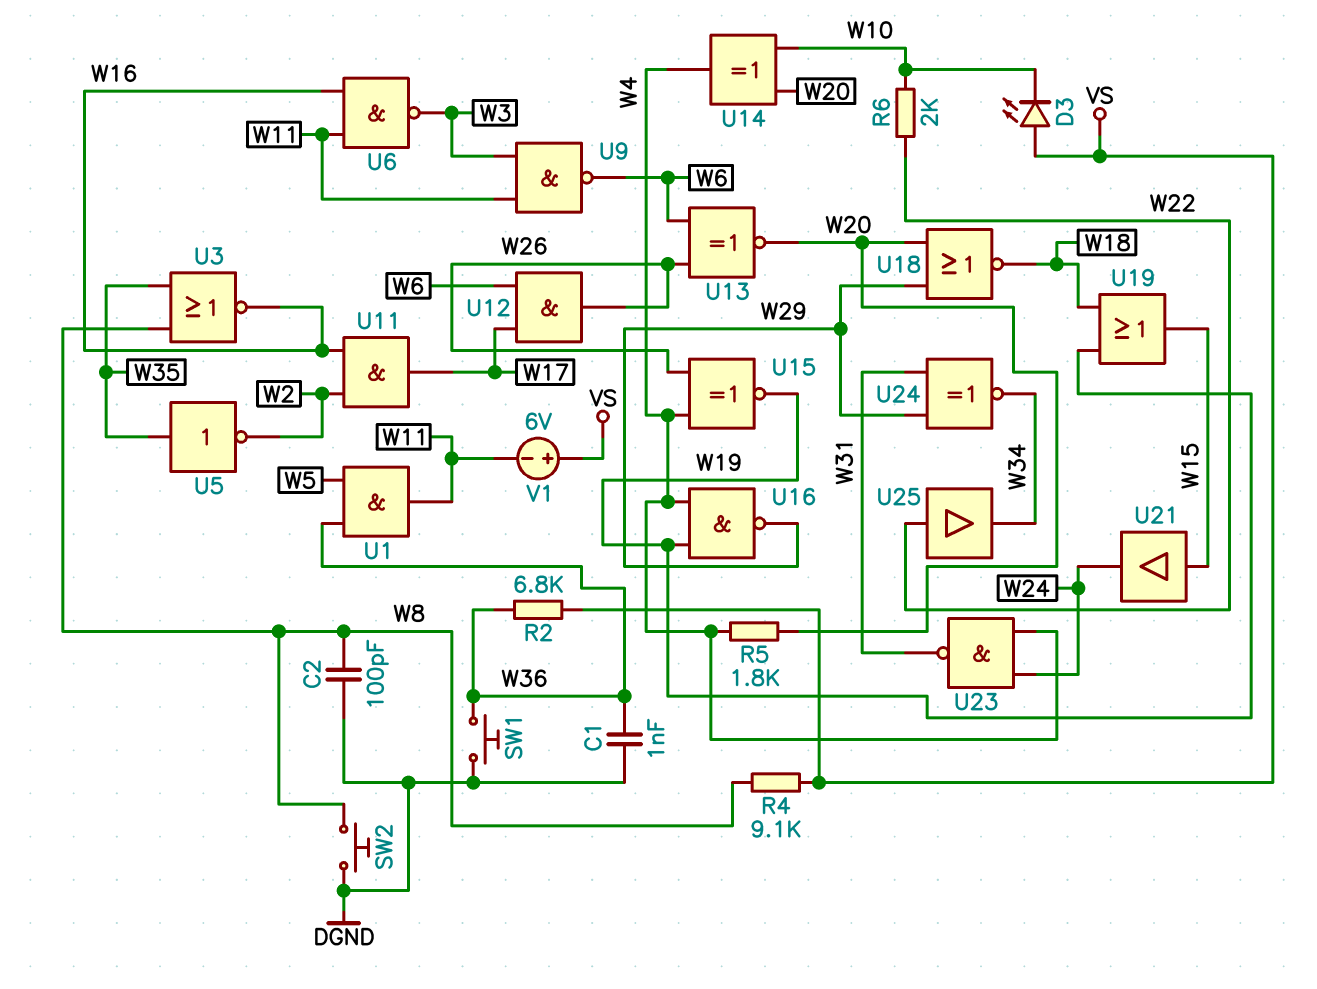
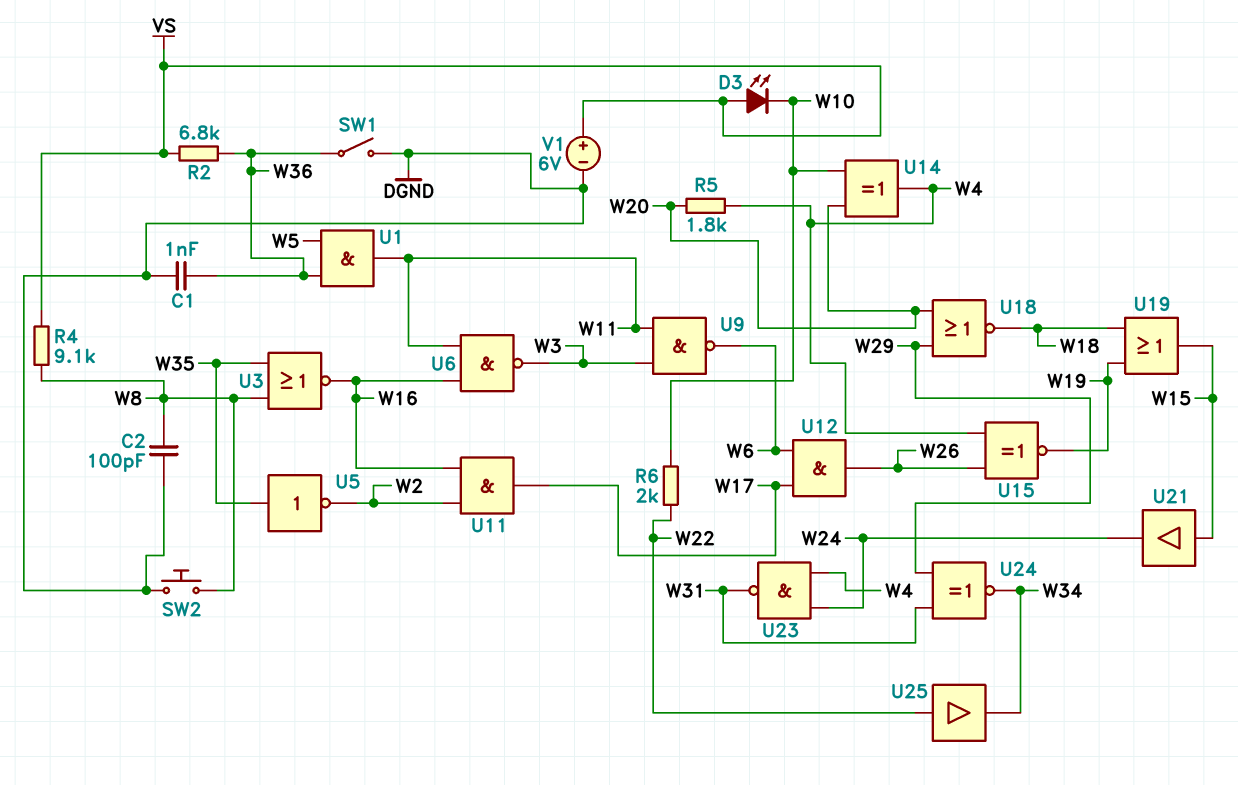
SW1: button (DGND, W36) -> switch (DGND, W36)
U13: XNOR (in W6, in W26, out W20) -> none
U16: NAND (in W4, in W19, out W29) -> none
V1: 6V (plus VS, minus W11) -> 6V (plus VS, minus DGND)

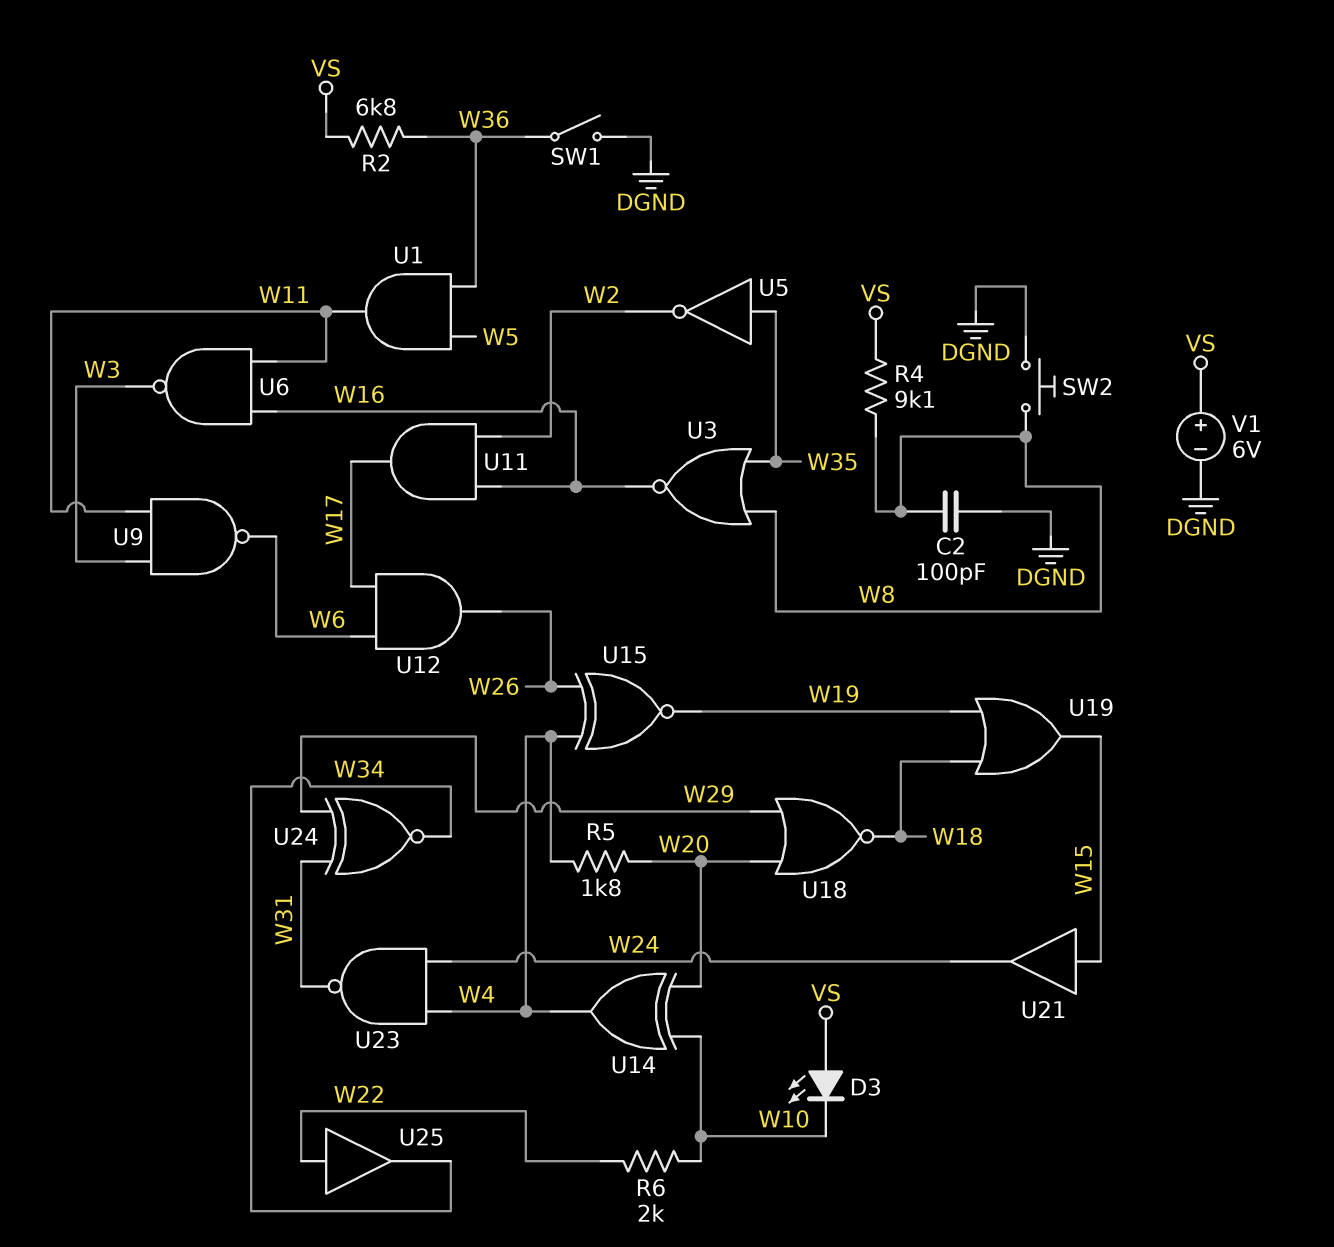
C1: 1nF (DGND, W36) -> none

